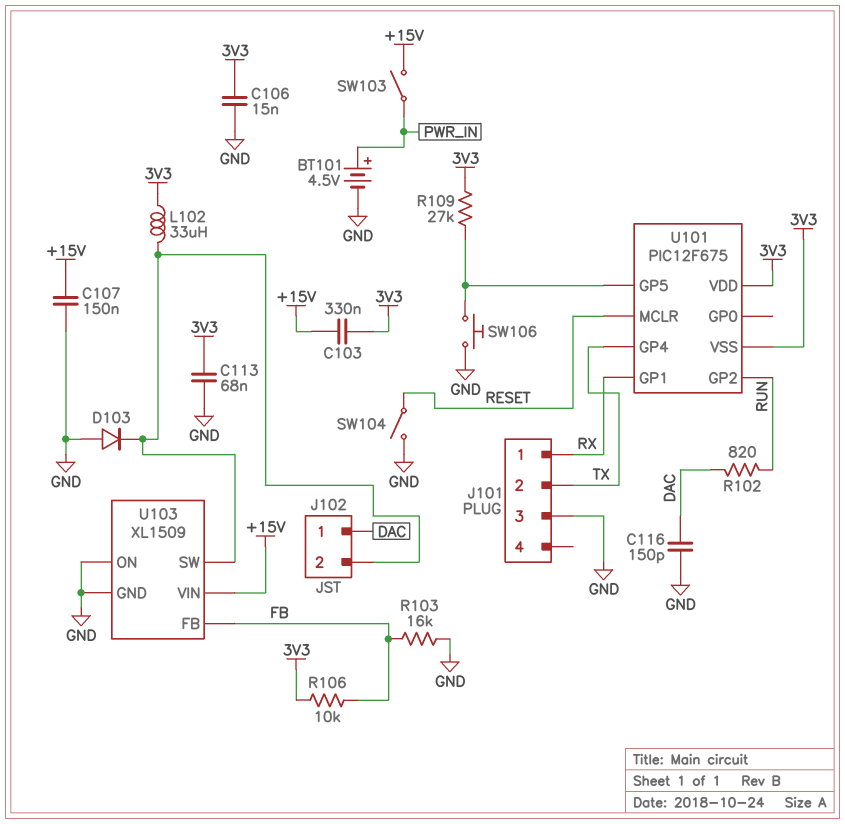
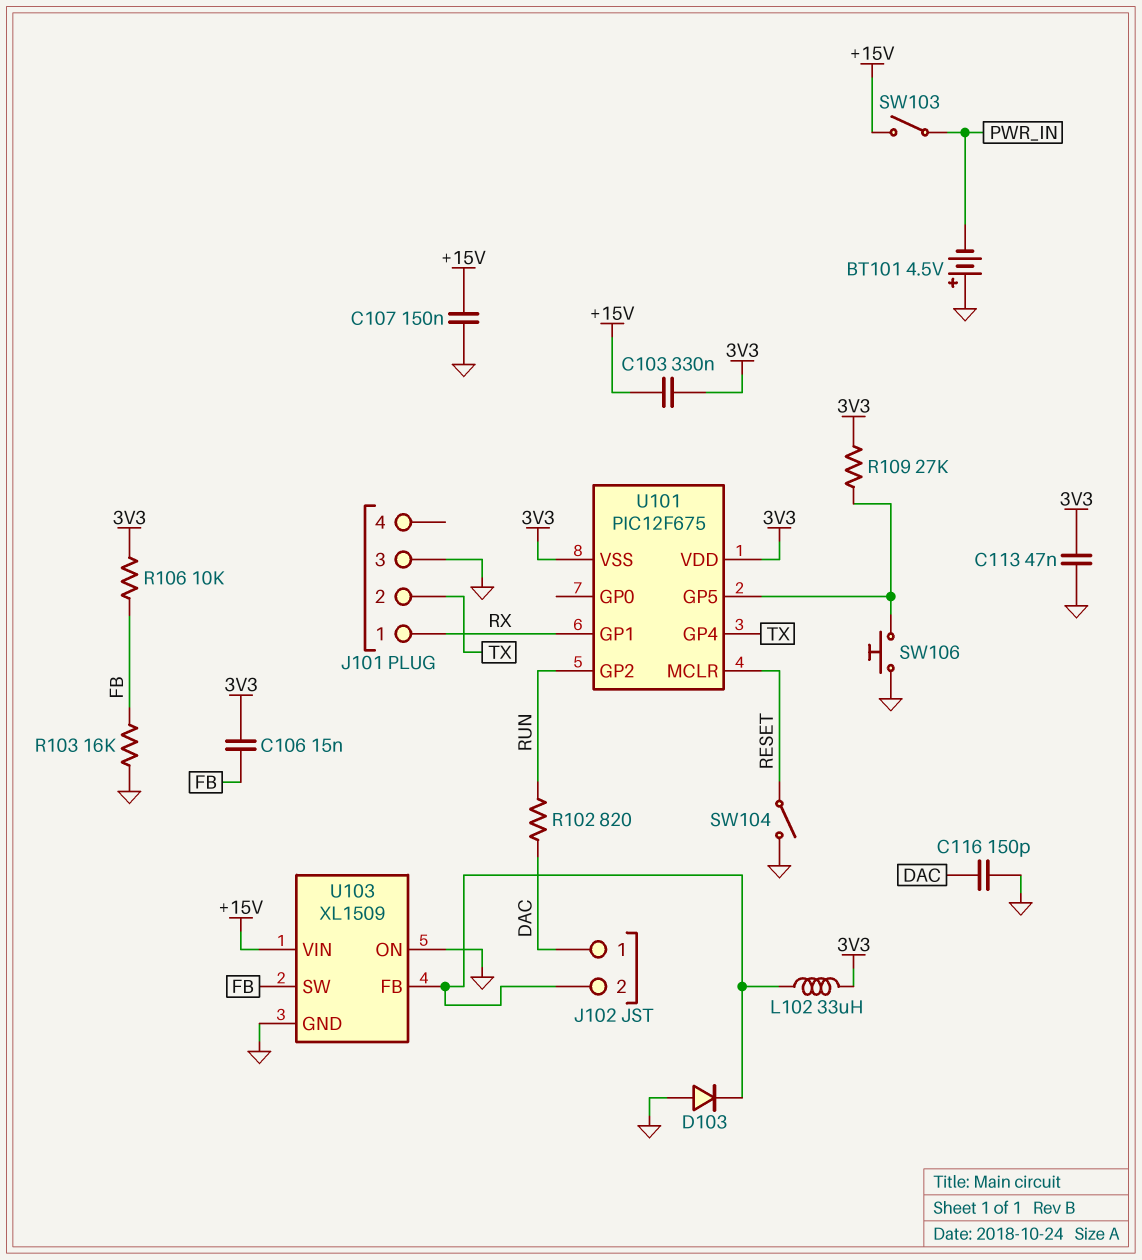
BT101: 4.5V (plus PWR_IN, minus GND) -> 4.5V (plus GND, minus PWR_IN)
C106: 15nF (3V3, GND) -> 15nF (3V3, FB)
C113: 68nF (3V3, GND) -> 47nF (3V3, GND)
U103 pin FB: FB -> J102/2
U103 pin SW: J102/2 -> FB

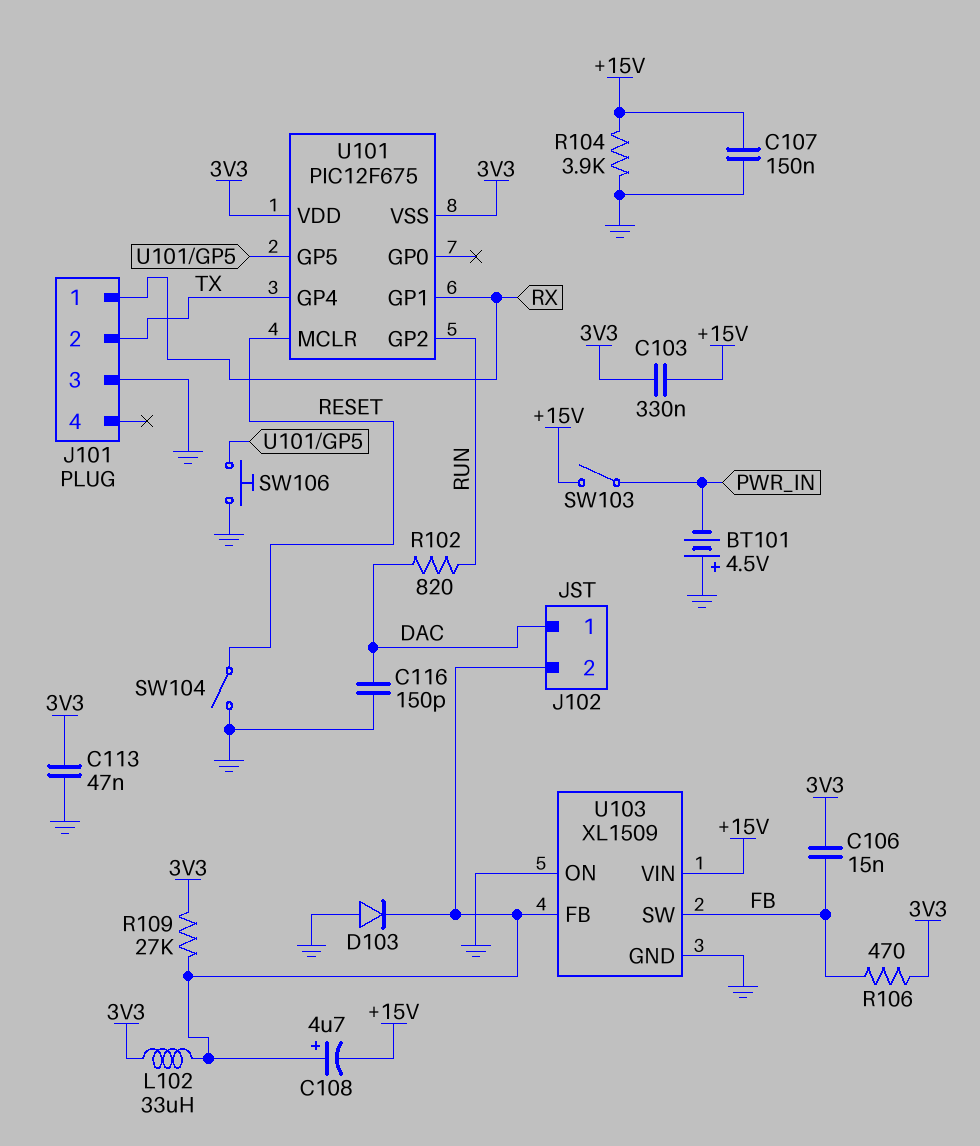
C108: none -> 4.7uF (plus J102/2, minus +15V)
R103: 16k (FB, GND) -> none
R104: none -> 3.9k (+15V, GND)
R106: 10k (3V3, FB) -> 470 (3V3, FB)
R109: 27k (3V3, U101/GP5) -> 27k (3V3, J102/2)

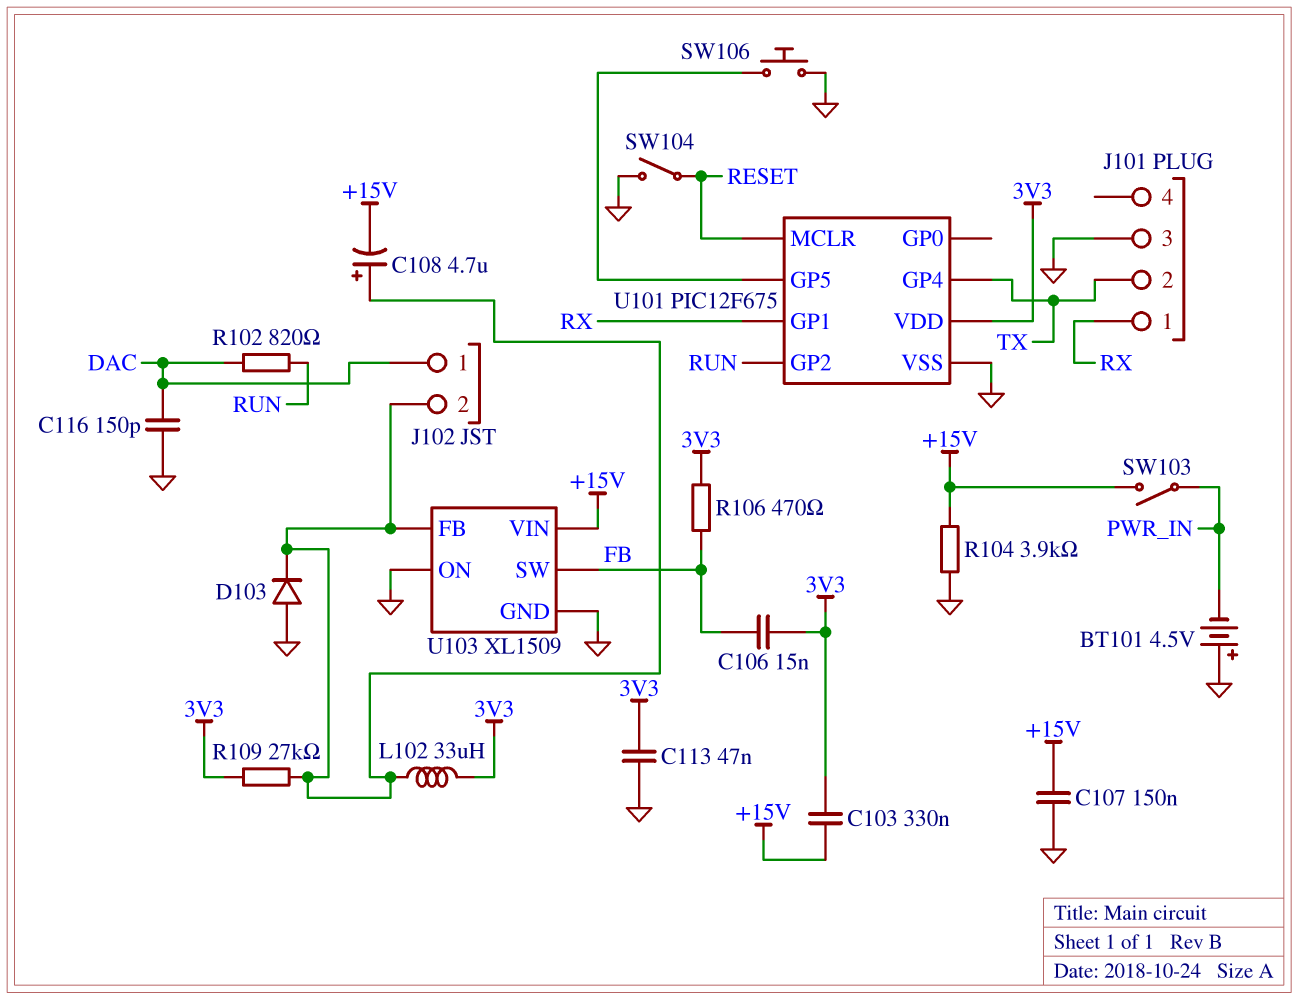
U101 pin VSS: 3V3 -> GND

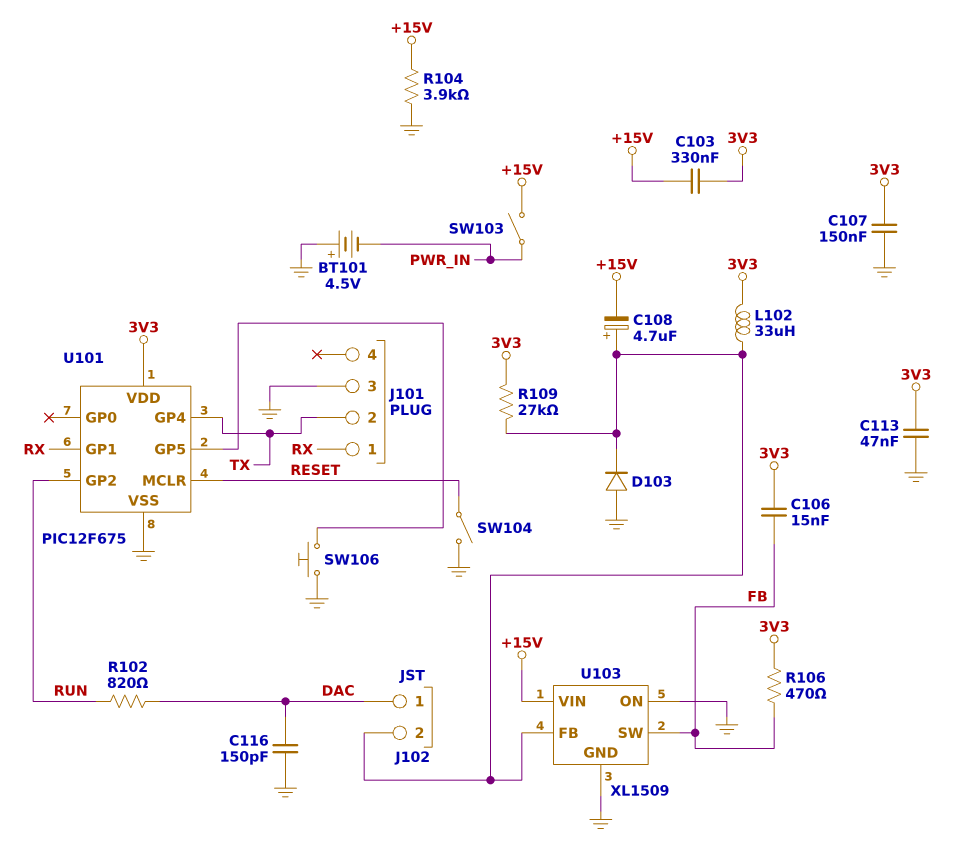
C107: 150nF (+15V, GND) -> 150nF (3V3, GND)

